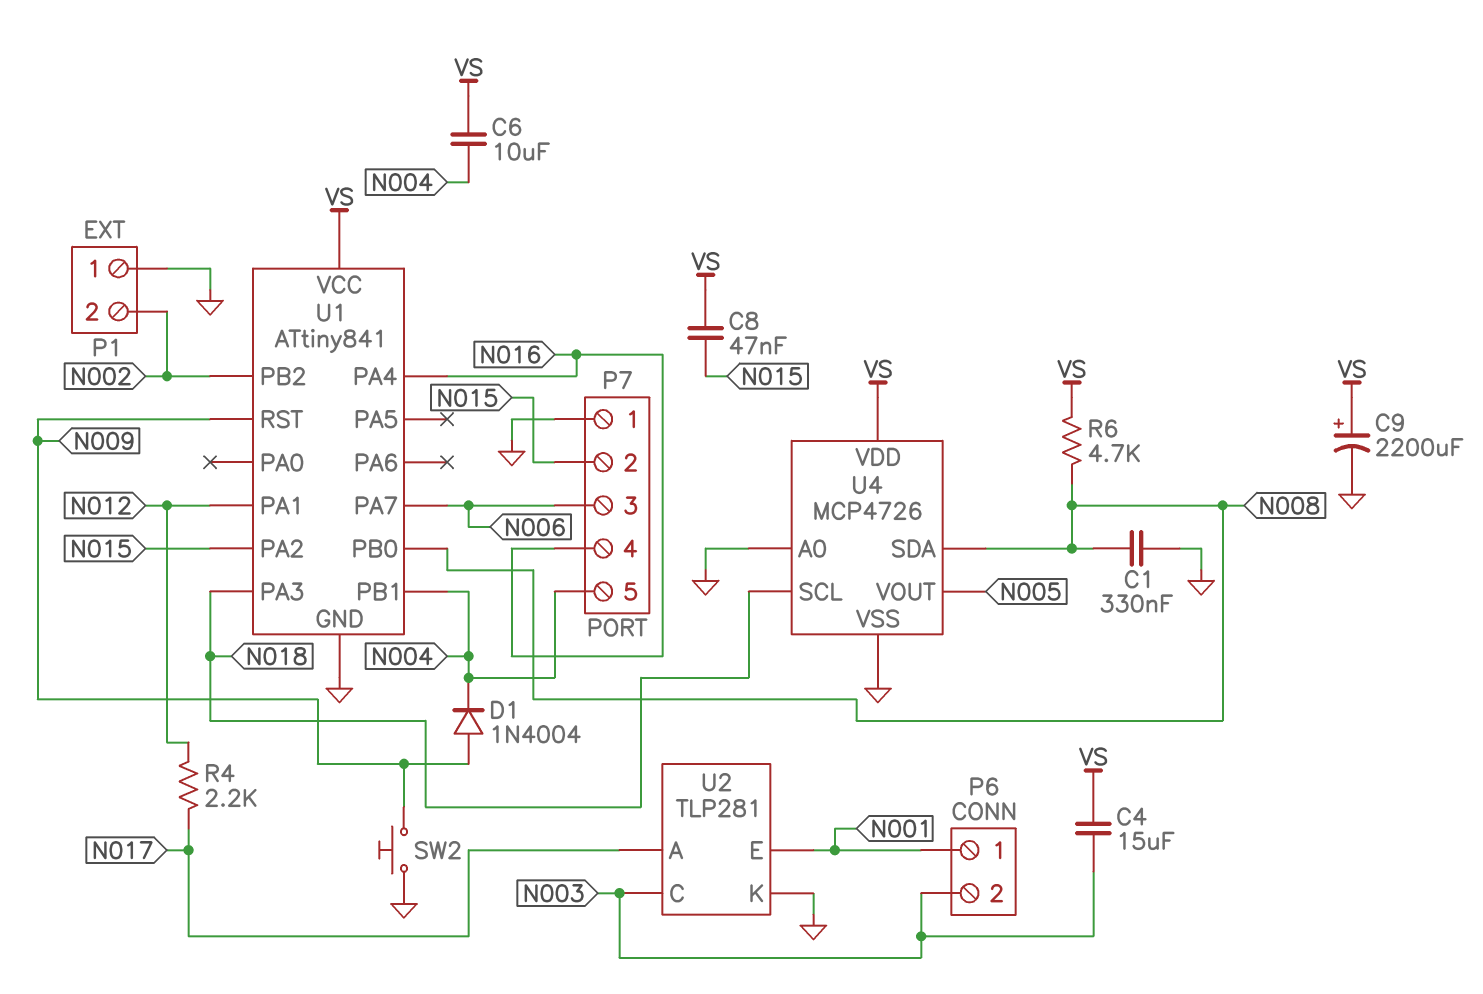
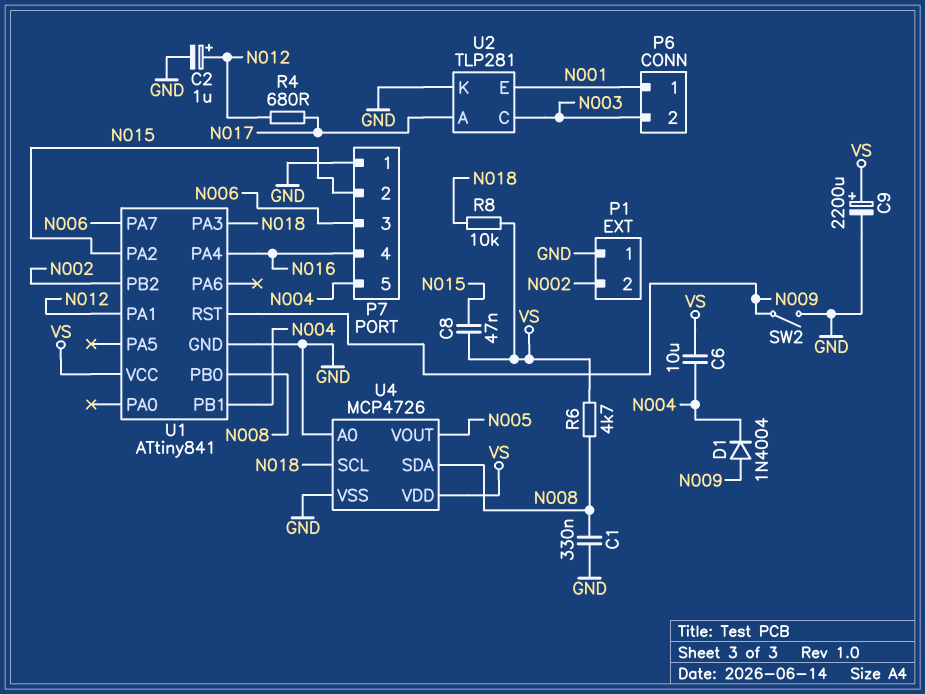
C2: none -> 1uF (plus N012, minus GND)
C4: 15uF (N003, VS) -> none
R4: 2.2k (N012, N017) -> 680 (N012, N017)
R8: none -> 10k (N018, VS)
SW2: button (GND, N009) -> switch (GND, N009)

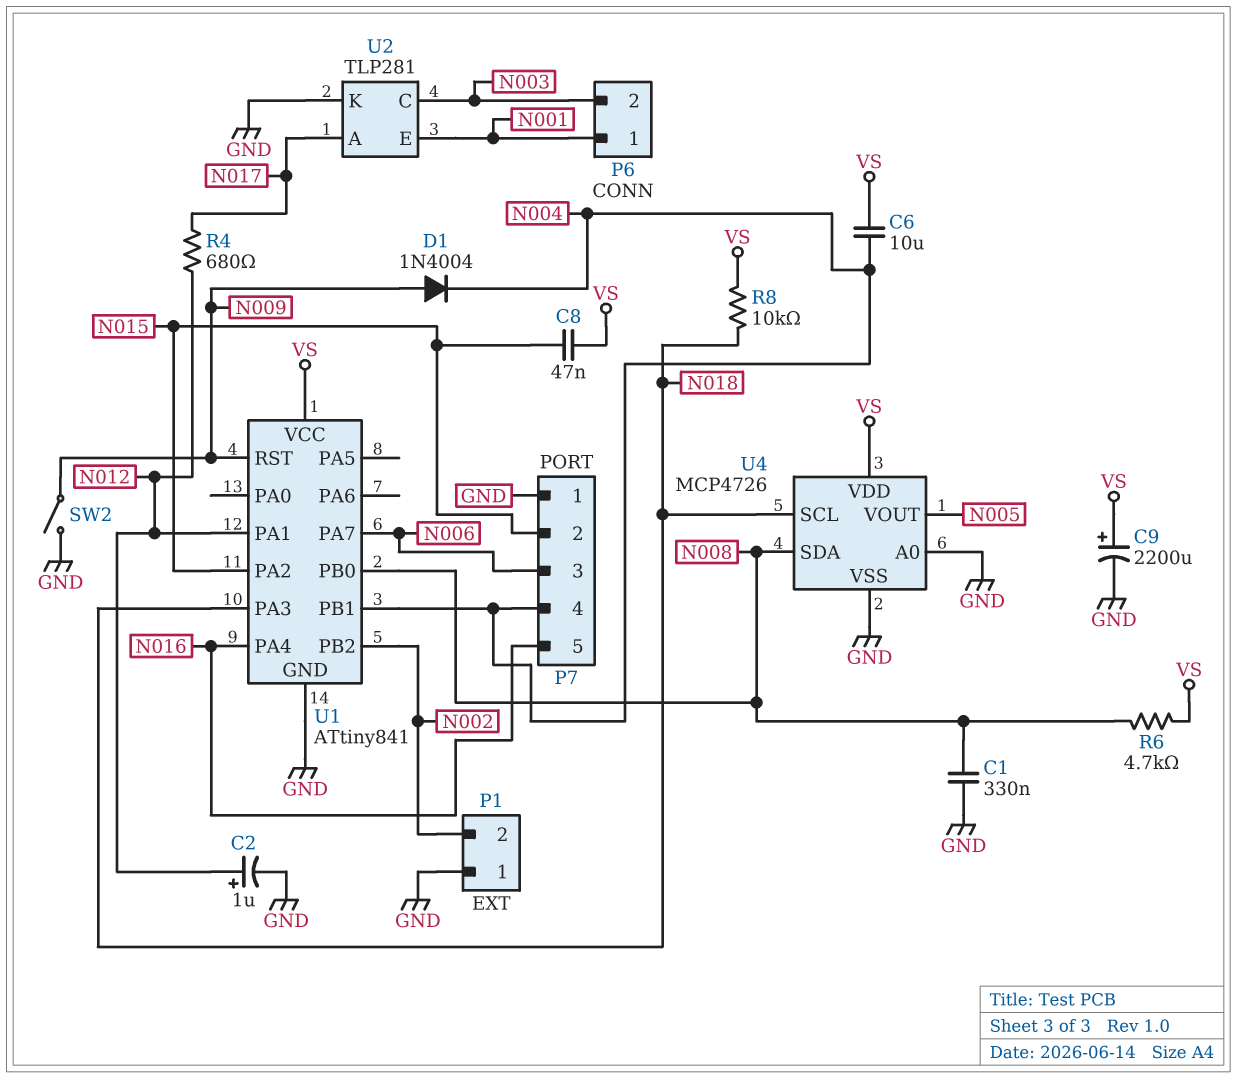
P7 pin 4: N016 -> N004
P7 pin 5: N004 -> N016

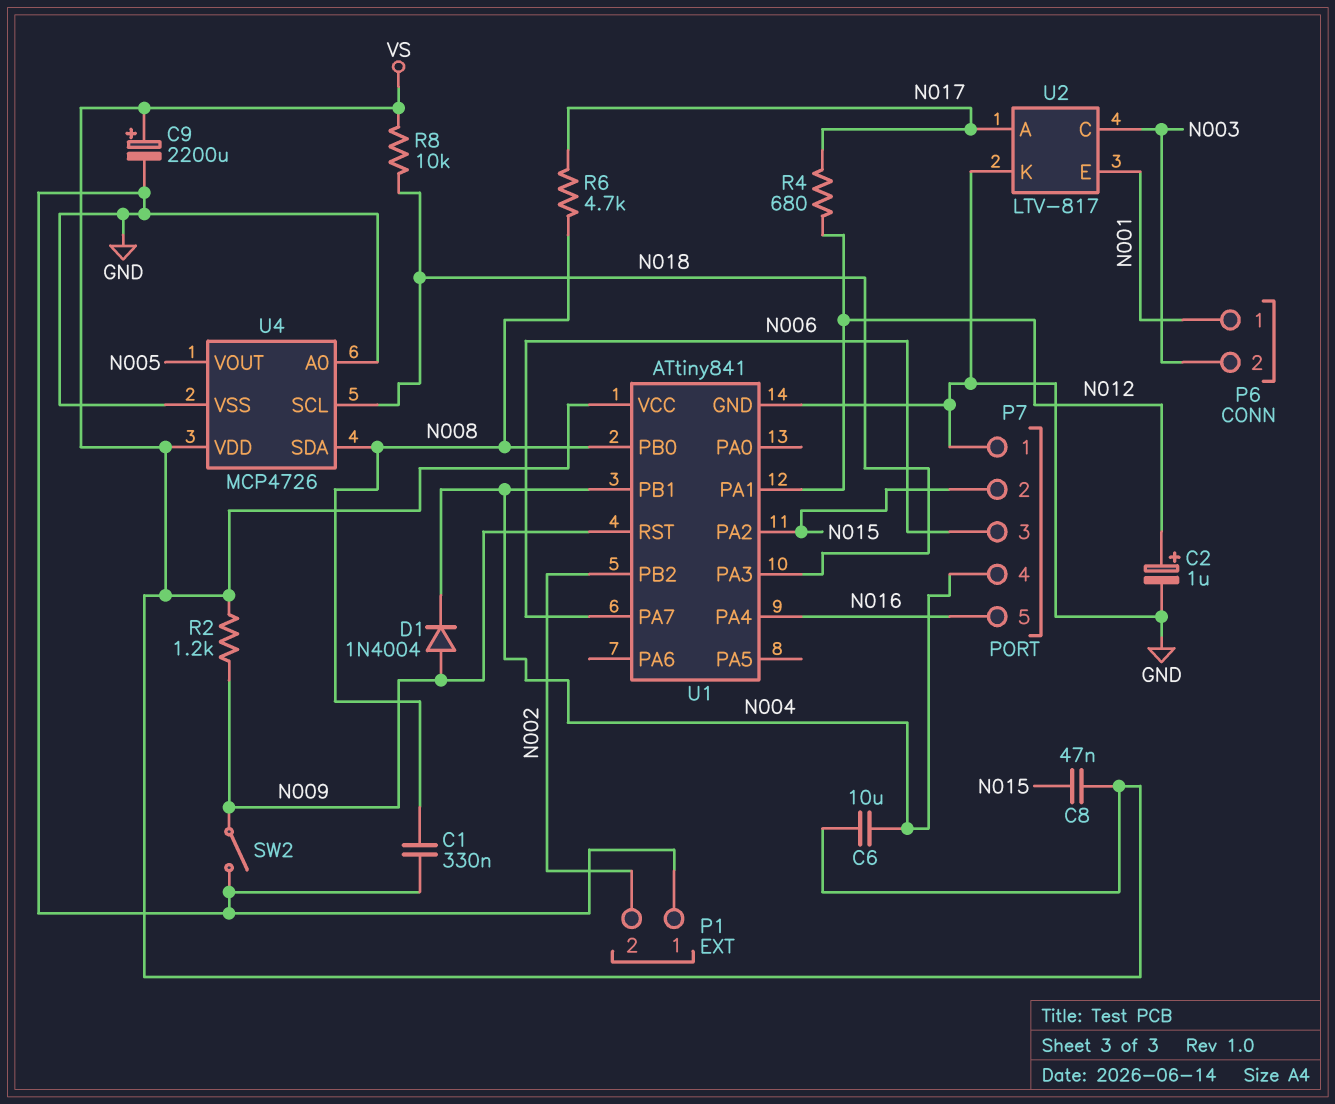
R2: none -> 1.2k (N009, VS)
R6: 4.7k (N008, VS) -> 4.7k (N008, N017)
U2: TLP281 -> LTV-817

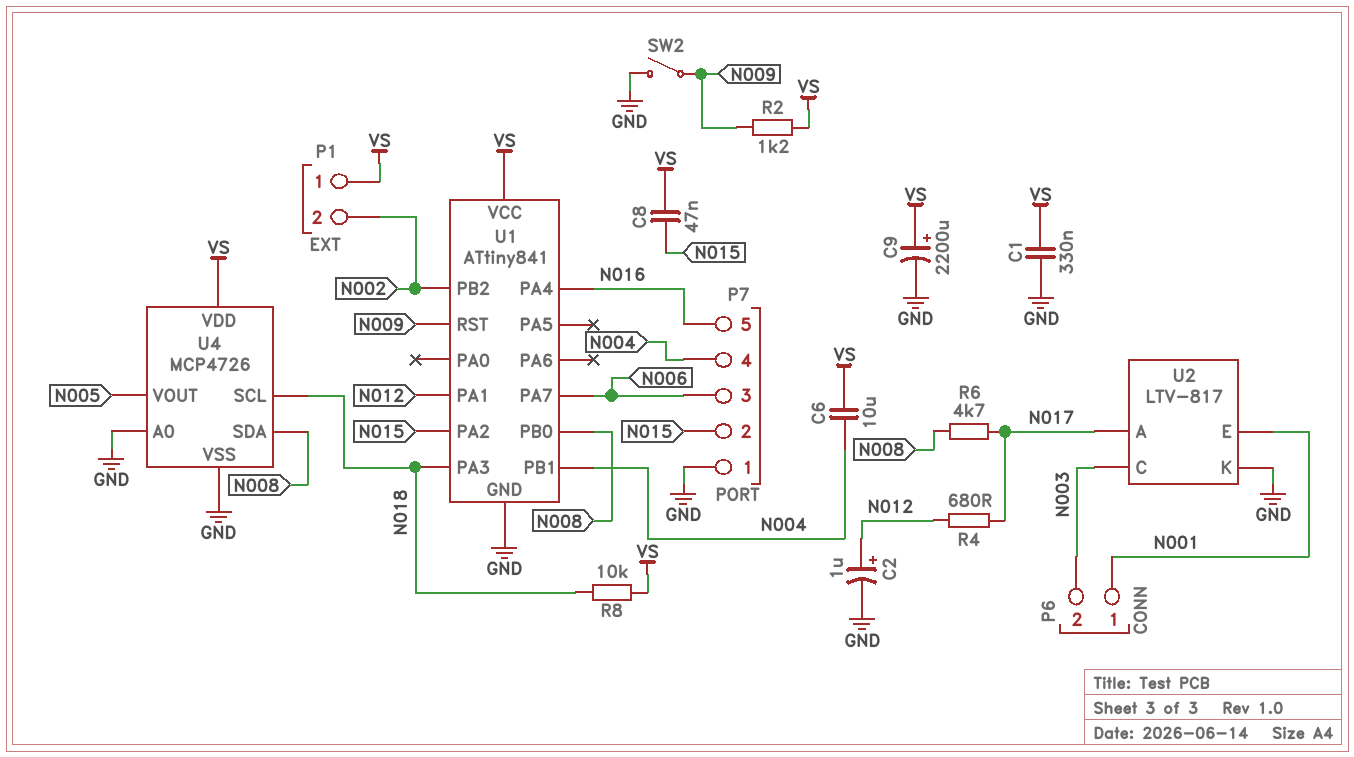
C1: 330nF (GND, N008) -> 330nF (GND, VS)
D1: diode 1N4004 (A N009, K N004) -> none
P1 pin 1: GND -> VS

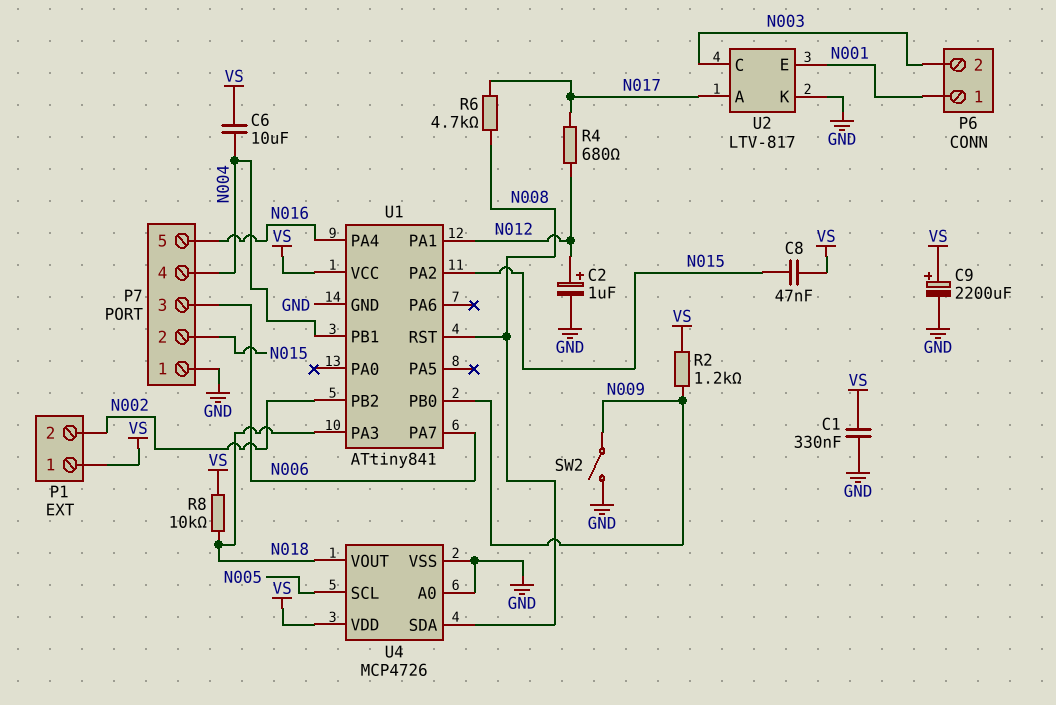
U1 pin PB0: N008 -> N009
U1 pin RST: N009 -> N008
U4 pin SCL: N018 -> N005
U4 pin VOUT: N005 -> N018

